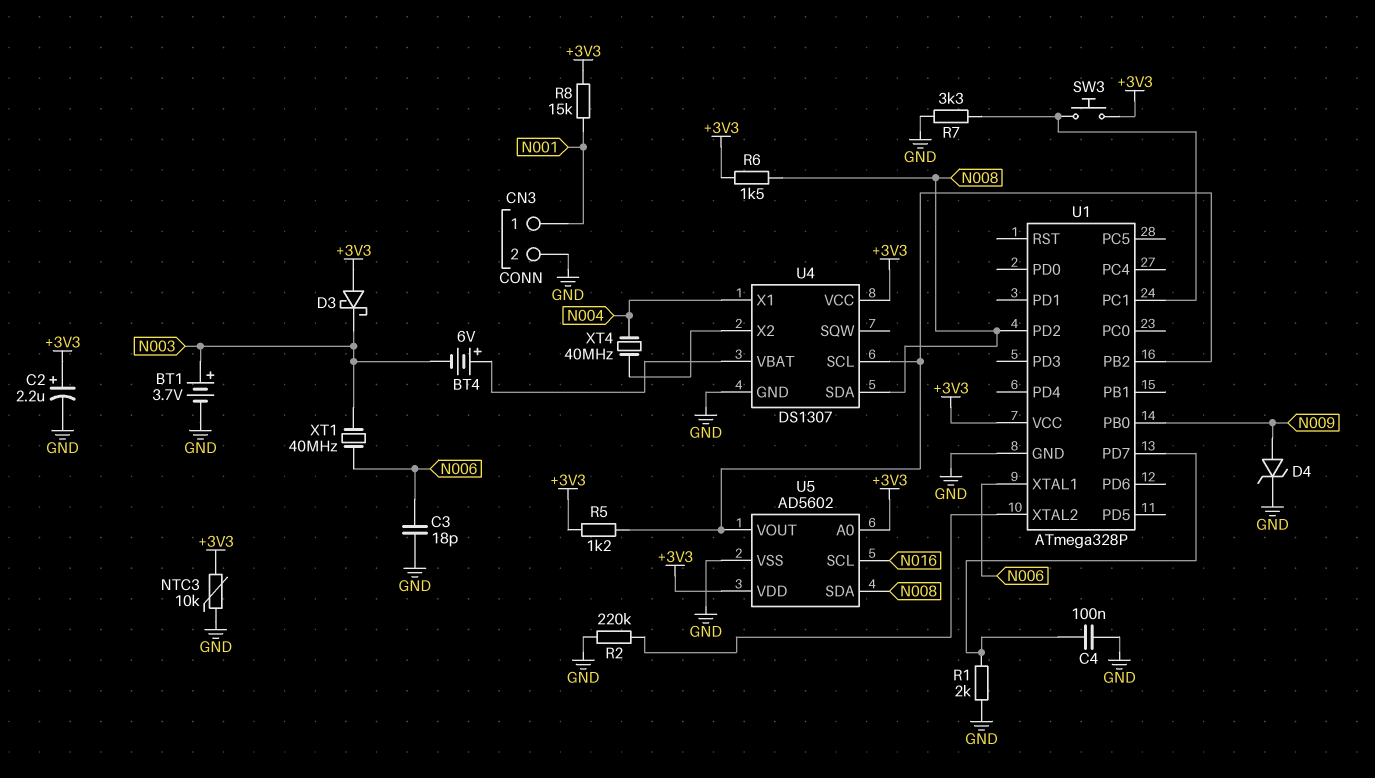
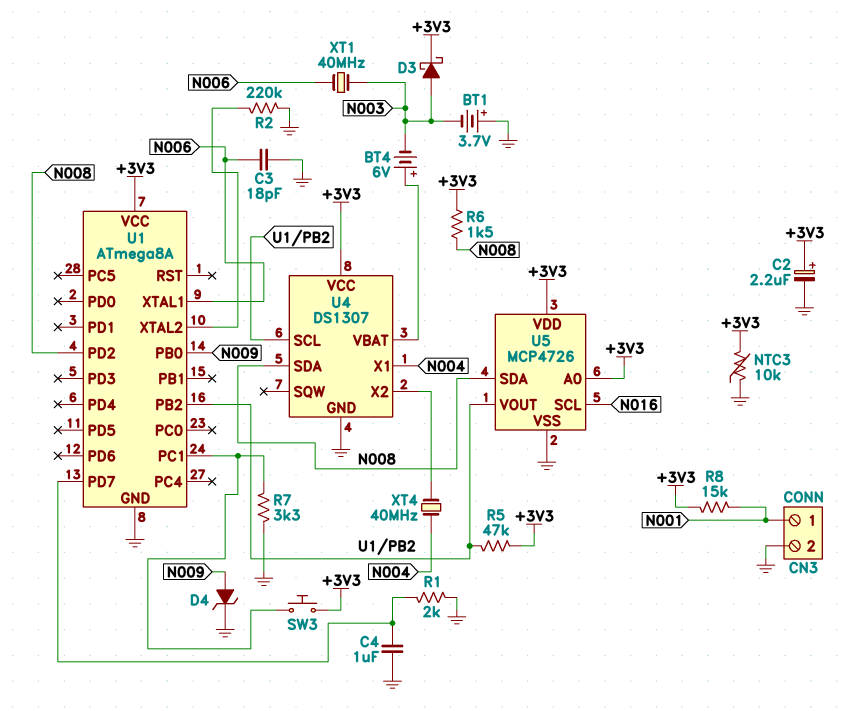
BT1: 3.7V (plus N003, minus GND) -> 3.7V (plus GND, minus N003)
C4: 100nF (GND, U1/PD7) -> 1uF (GND, U1/PD7)
D3: schottky (A +3V3, K N003) -> schottky (A N003, K +3V3)
R5: 1.2k (+3V3, U1/PB2) -> 47k (+3V3, U1/PB2)
U1: ATmega328P -> ATmega8A
U5: AD5602 -> MCP4726

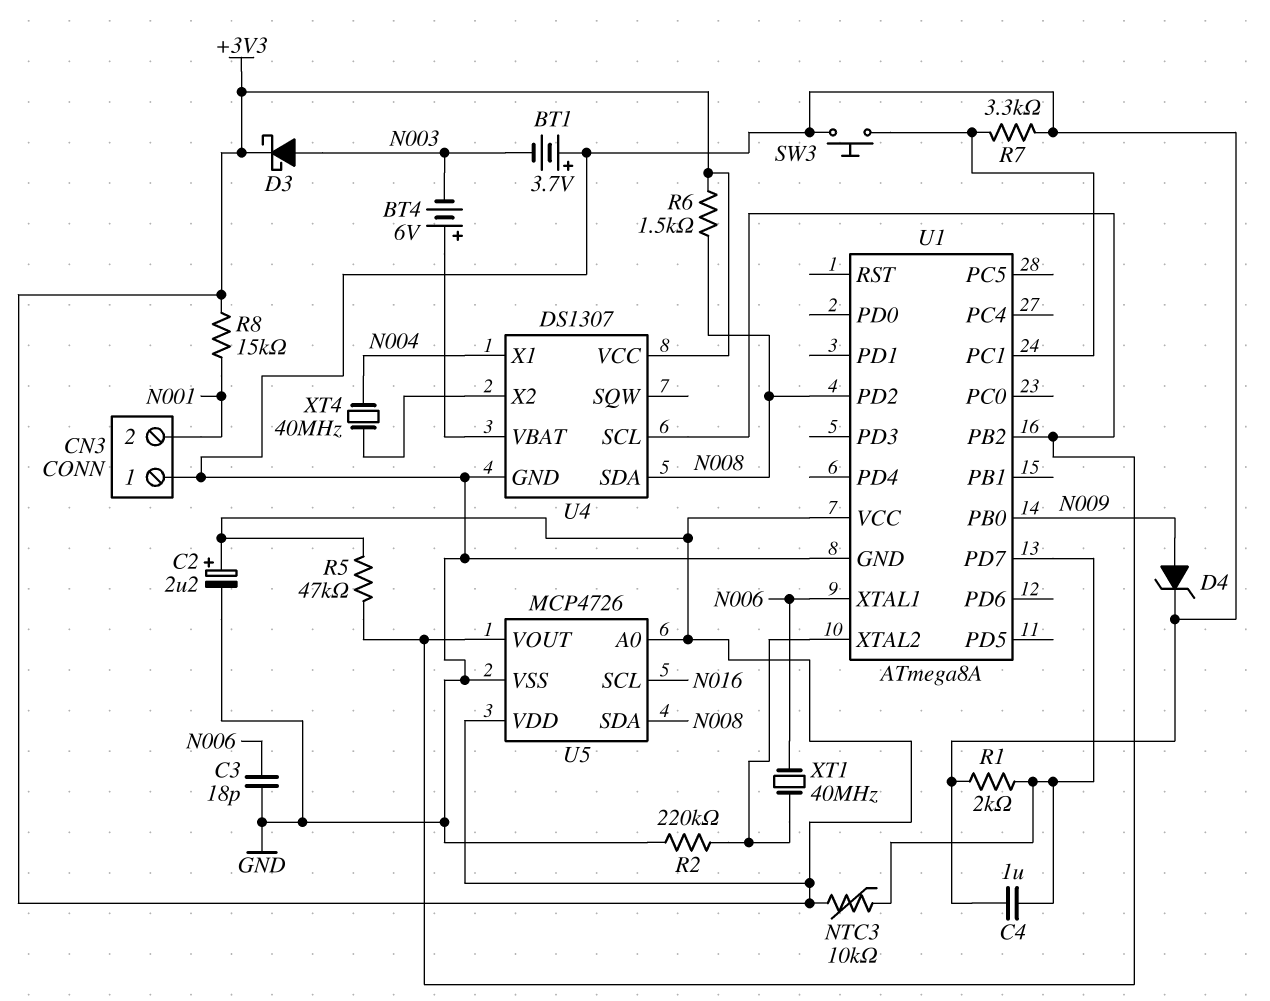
CN3 pin 1: N001 -> GND
CN3 pin 2: GND -> N001
NTC3: 10k (+3V3, GND) -> 10k (+3V3, U1/PD7)
SW3: button (+3V3, U1/PC1) -> button (GND, U1/PC1)
XT1: 40MHz (N003, N006) -> 40MHz (N006, U1/XTAL2)

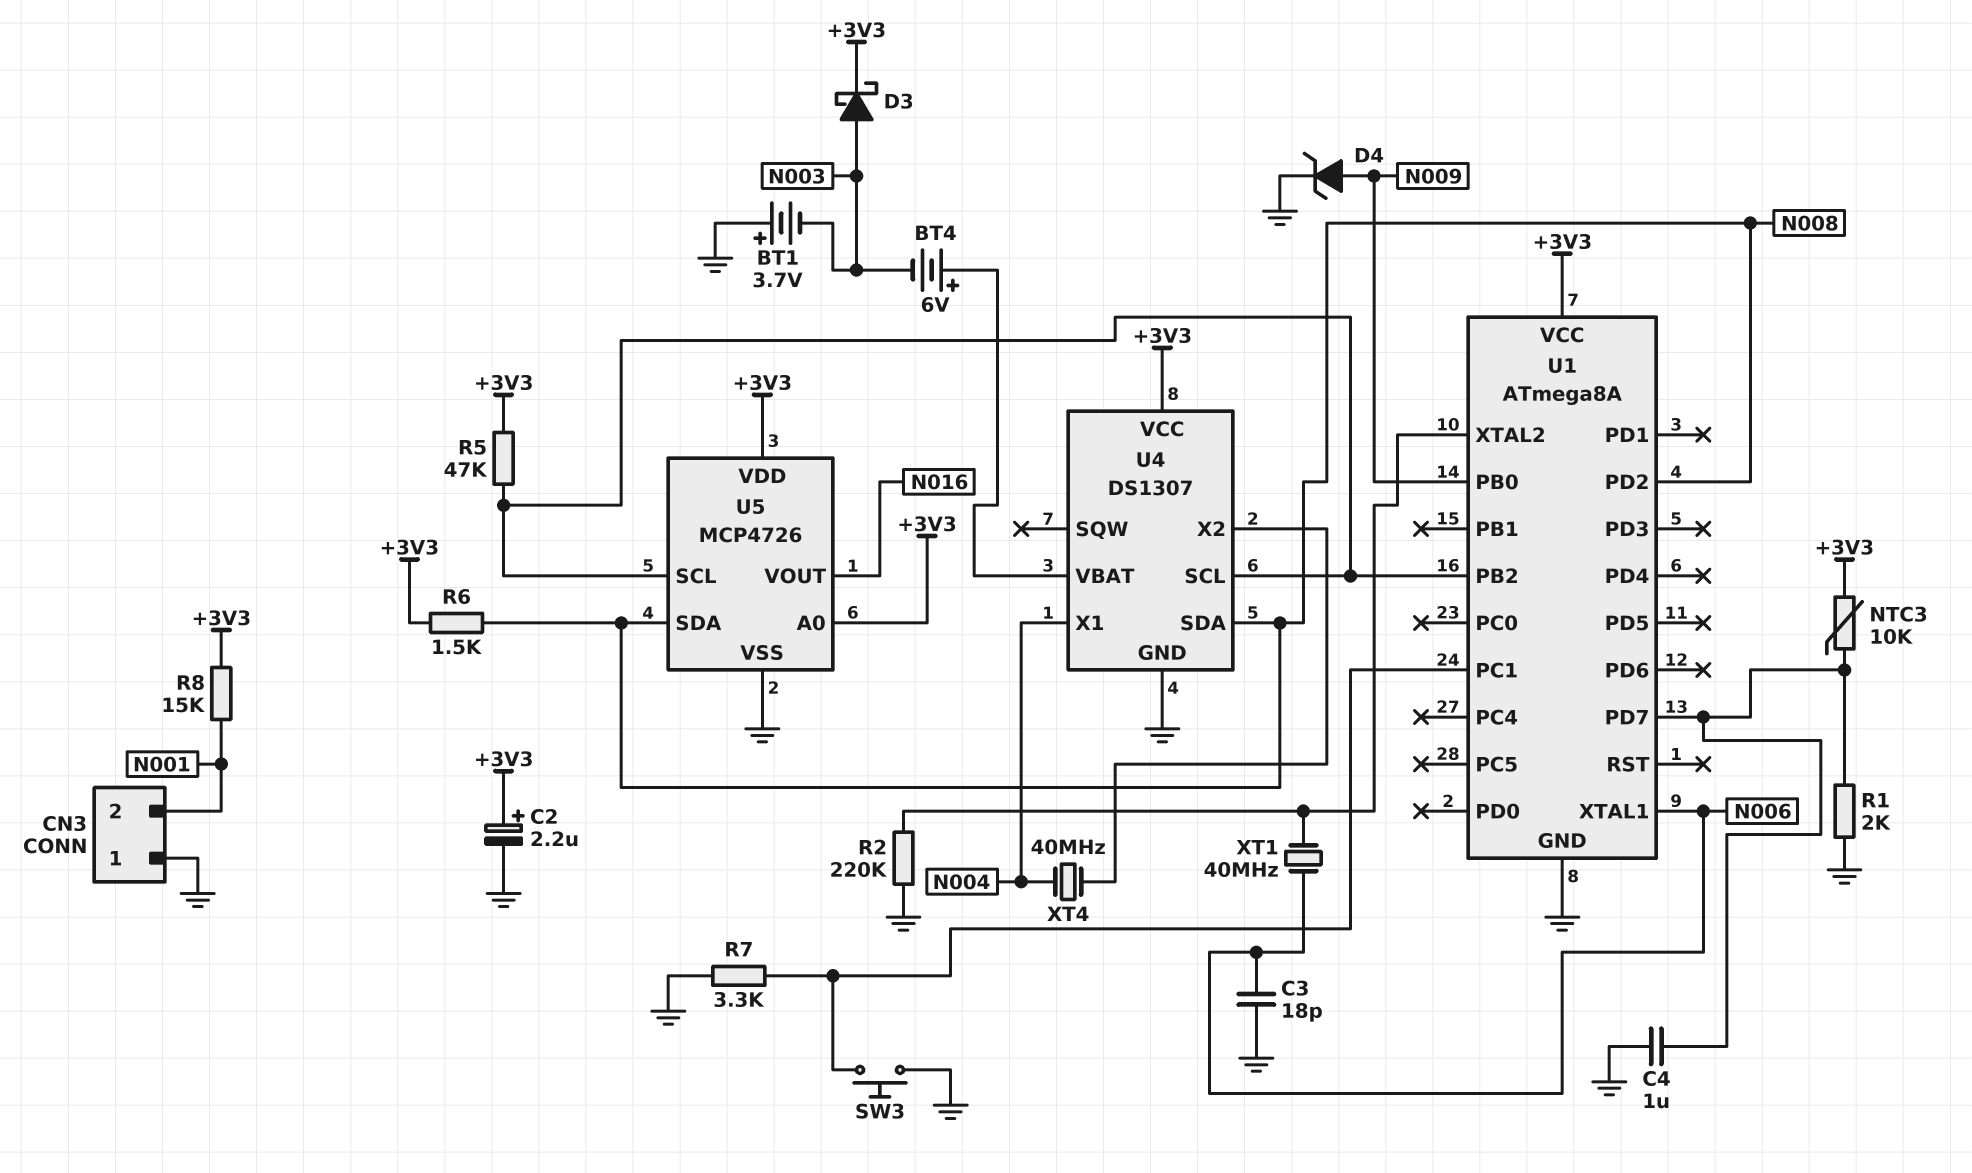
U5 pin SCL: N016 -> U1/PB2
U5 pin VOUT: U1/PB2 -> N016

